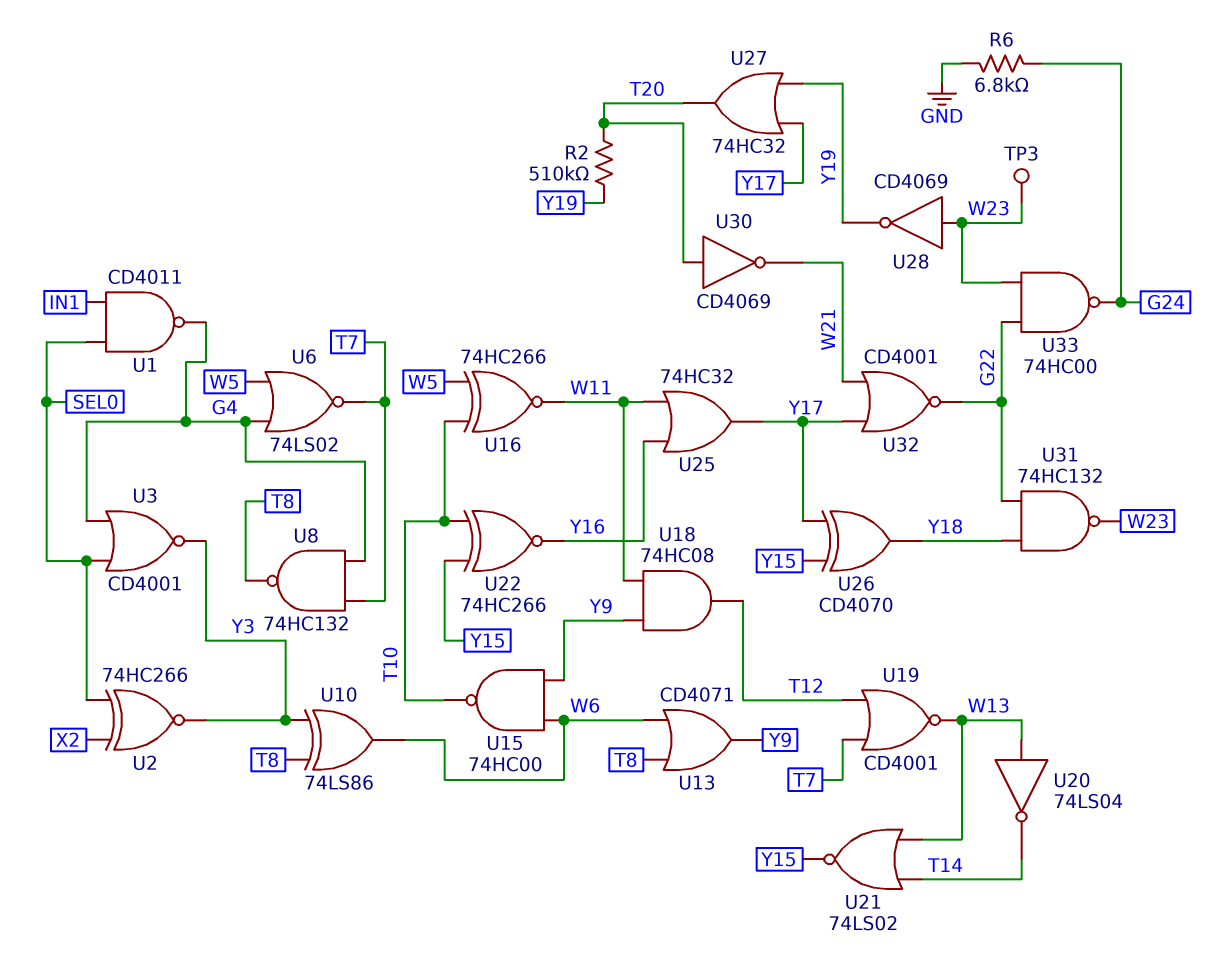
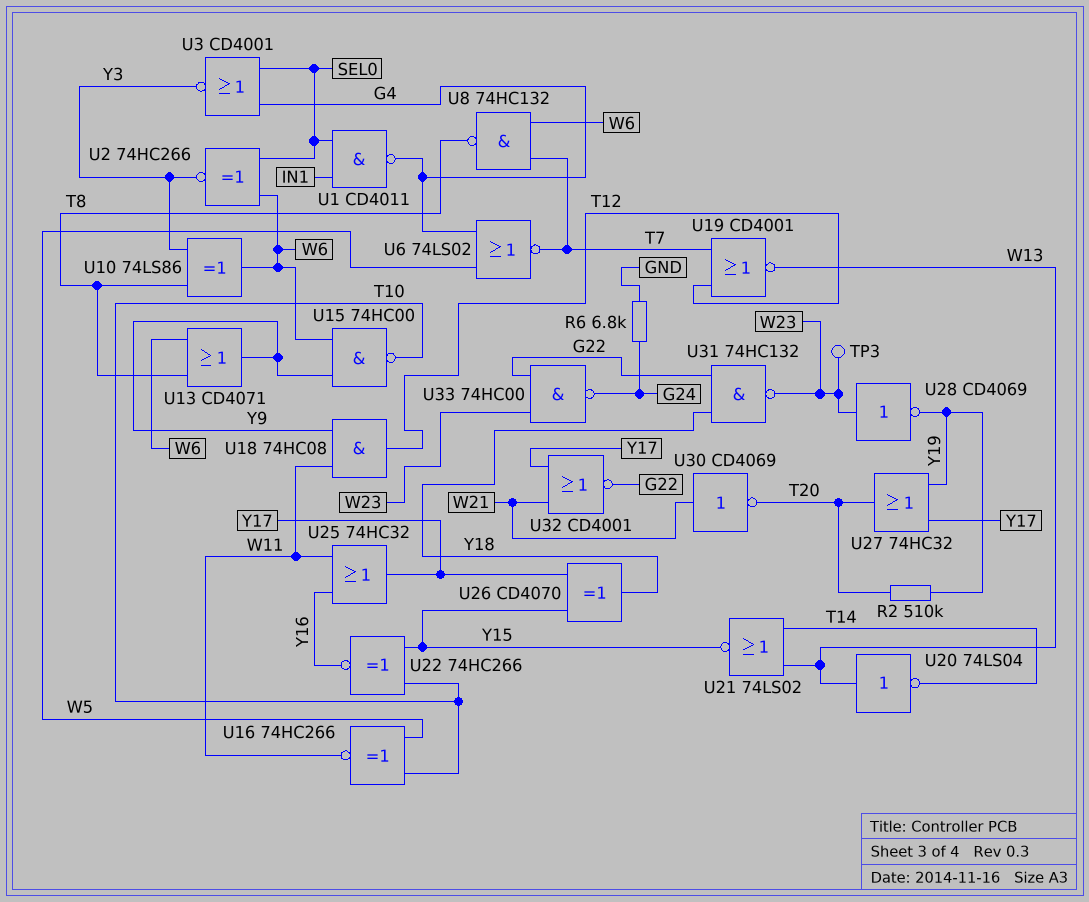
U2: XNOR 74HC266 (in SEL0, in X2, out Y3) -> XNOR 74HC266 (in SEL0, in W6, out Y3)
U8: NAND 74HC132 (in G4, in T7, out T8) -> NAND 74HC132 (in T7, in W6, out T8)
U30: NOT CD4069 (in T20, out W21) -> NOT CD4069 (in W21, out T20)

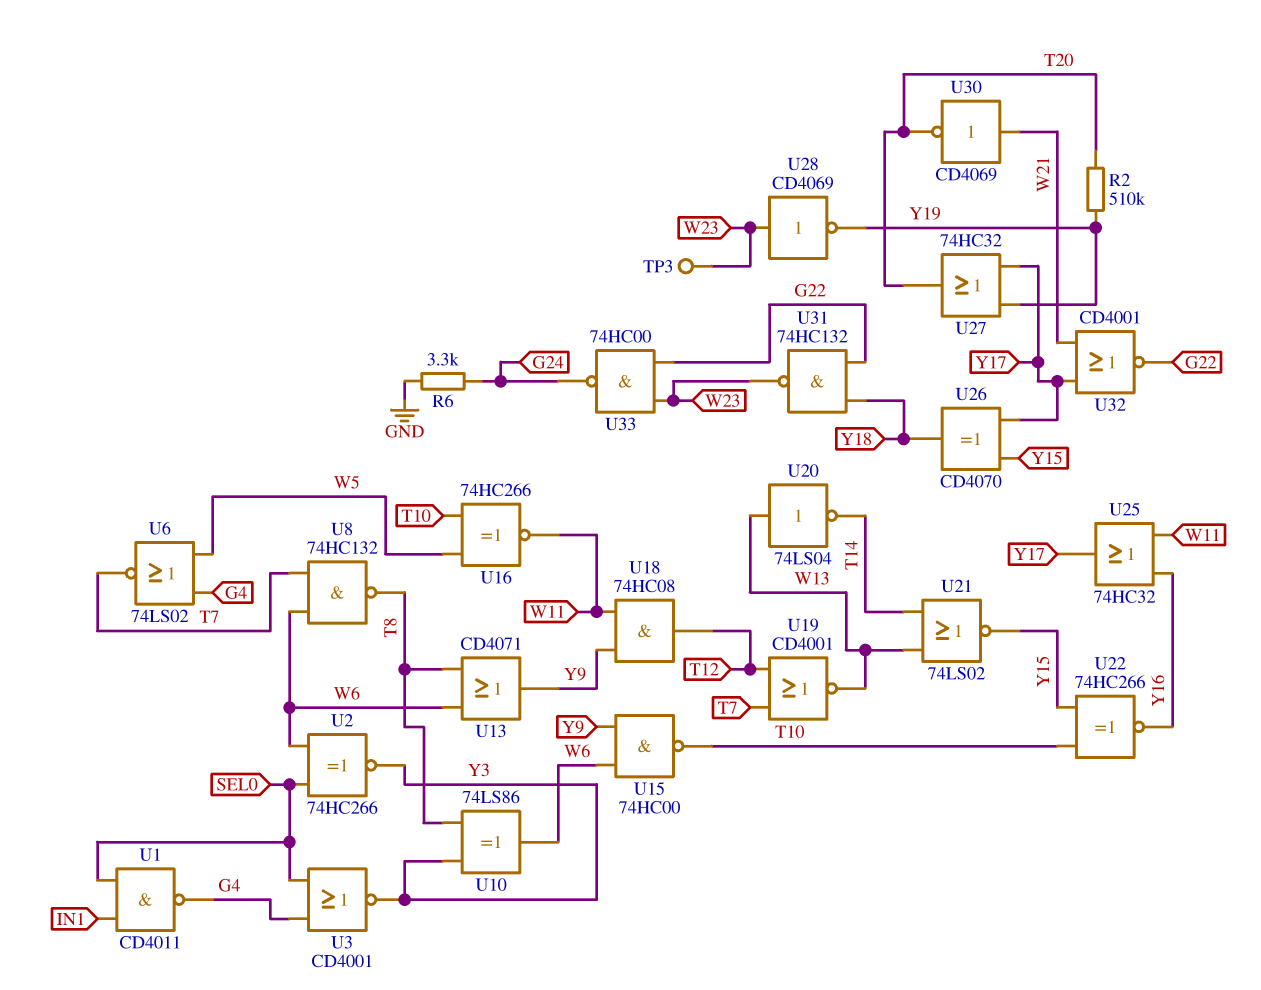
R6: 6.8k (G24, GND) -> 3.3k (G24, GND)

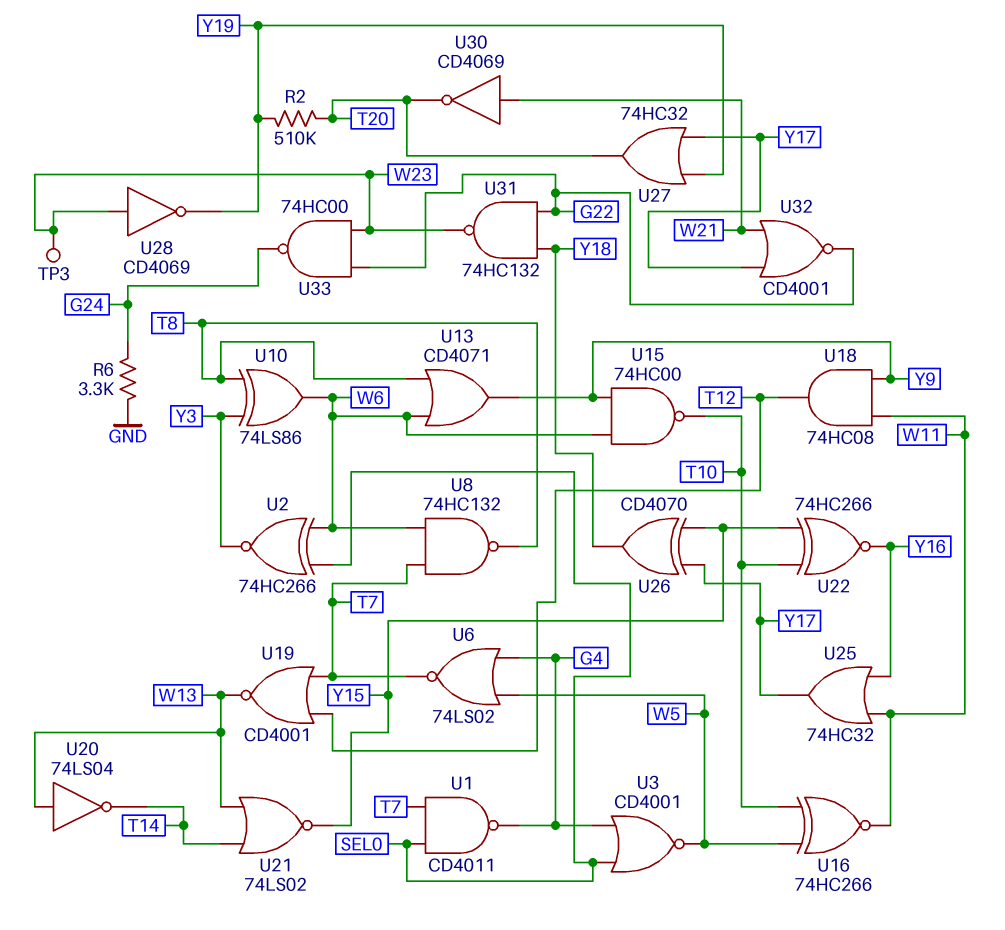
U1: NAND CD4011 (in IN1, in SEL0, out G4) -> NAND CD4011 (in SEL0, in T7, out G4)
U3: NOR CD4001 (in G4, in SEL0, out Y3) -> NOR CD4001 (in G4, in SEL0, out W5)

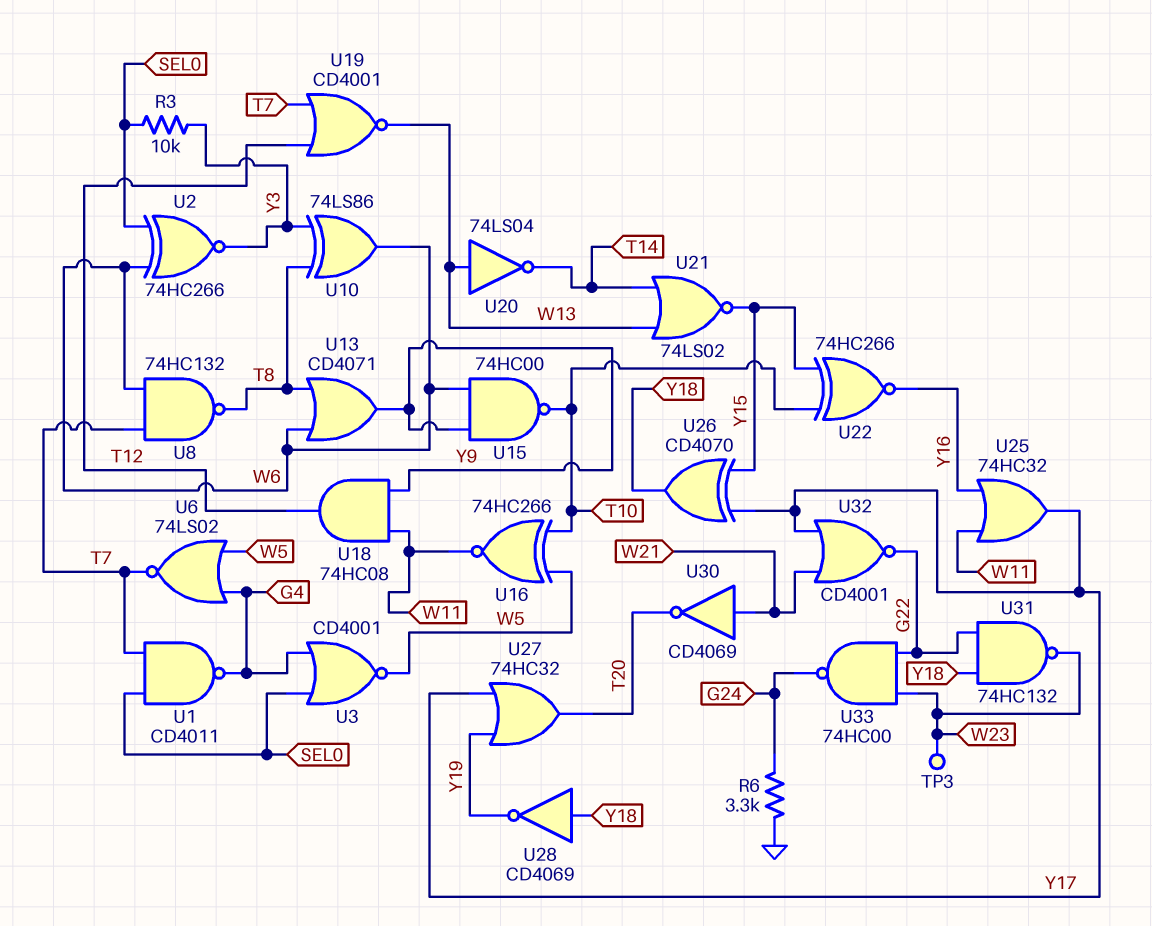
R2: 510k (T20, Y19) -> none
R3: none -> 10k (SEL0, Y3)
U28: NOT CD4069 (in W23, out Y19) -> NOT CD4069 (in Y18, out Y19)

